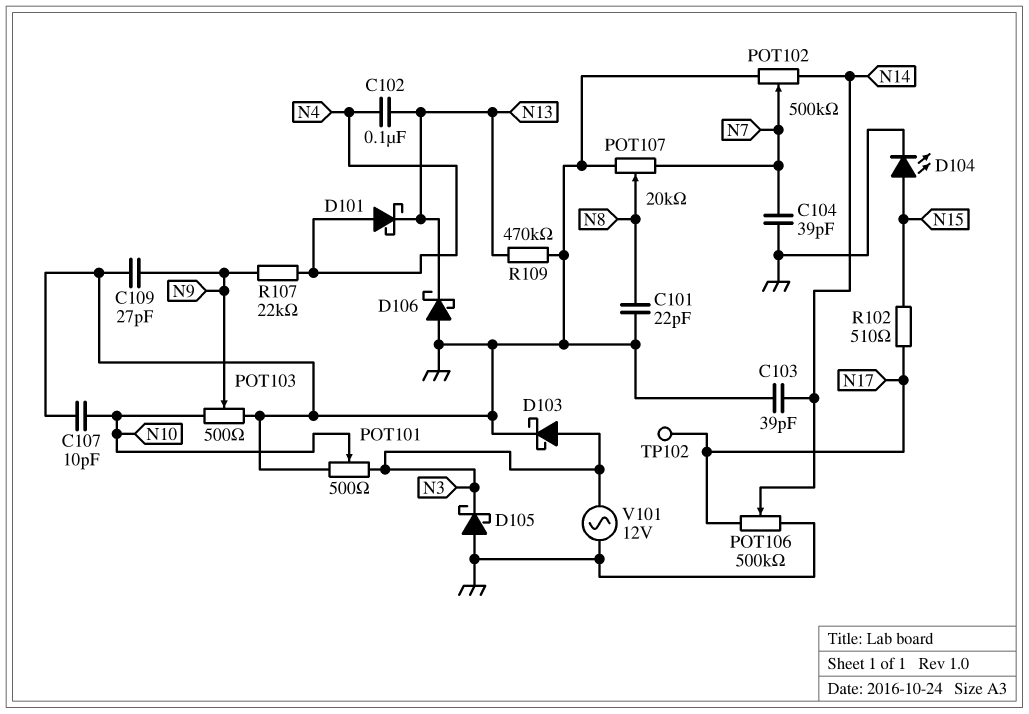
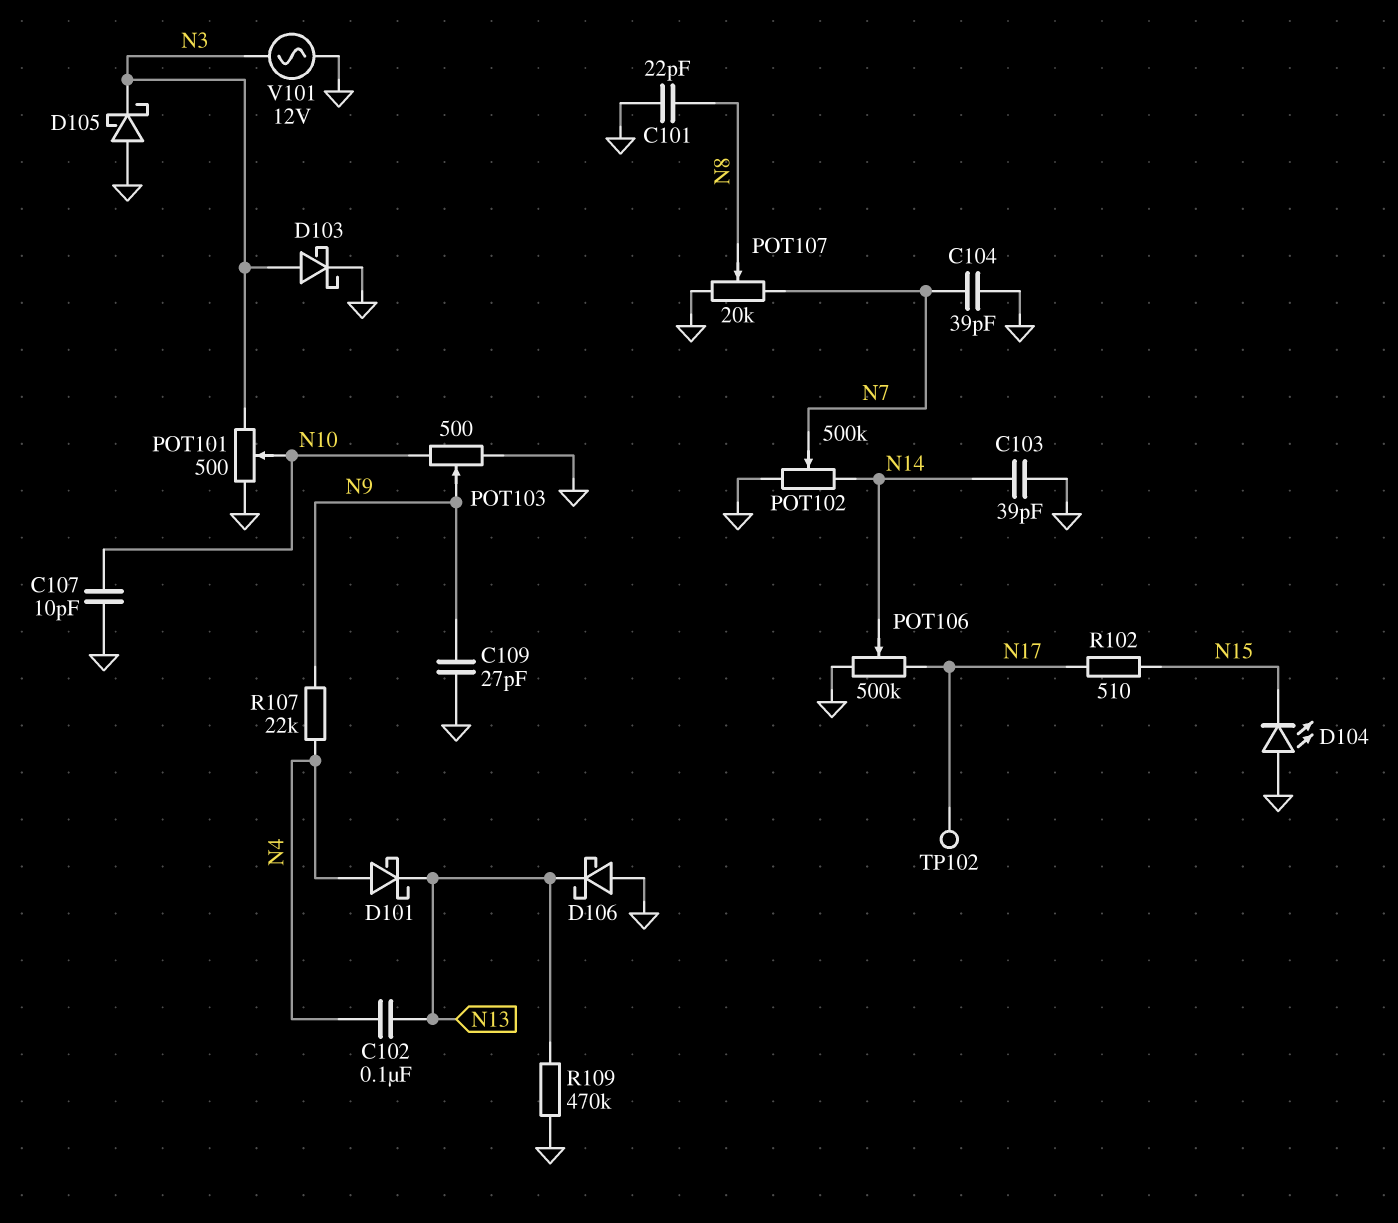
D104: LED (A N15, K GND) -> LED (A GND, K N15)

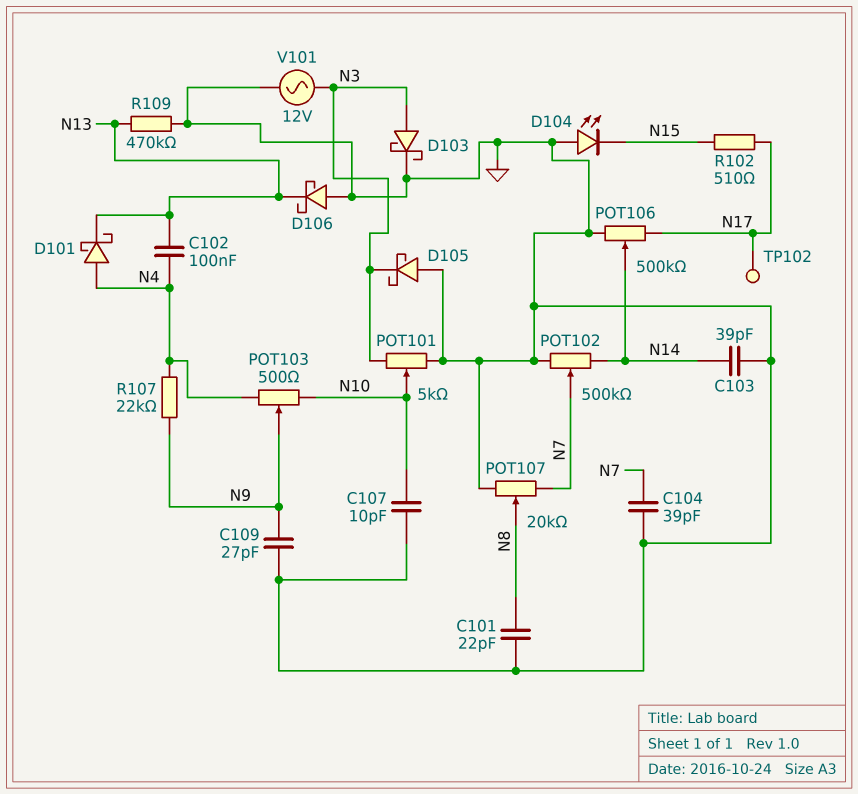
POT101: 500 (GND, N3, wiper N10) -> 5k (GND, N3, wiper N10)
POT103: 500 (GND, N10, wiper N9) -> 500 (N4, N10, wiper N9)

